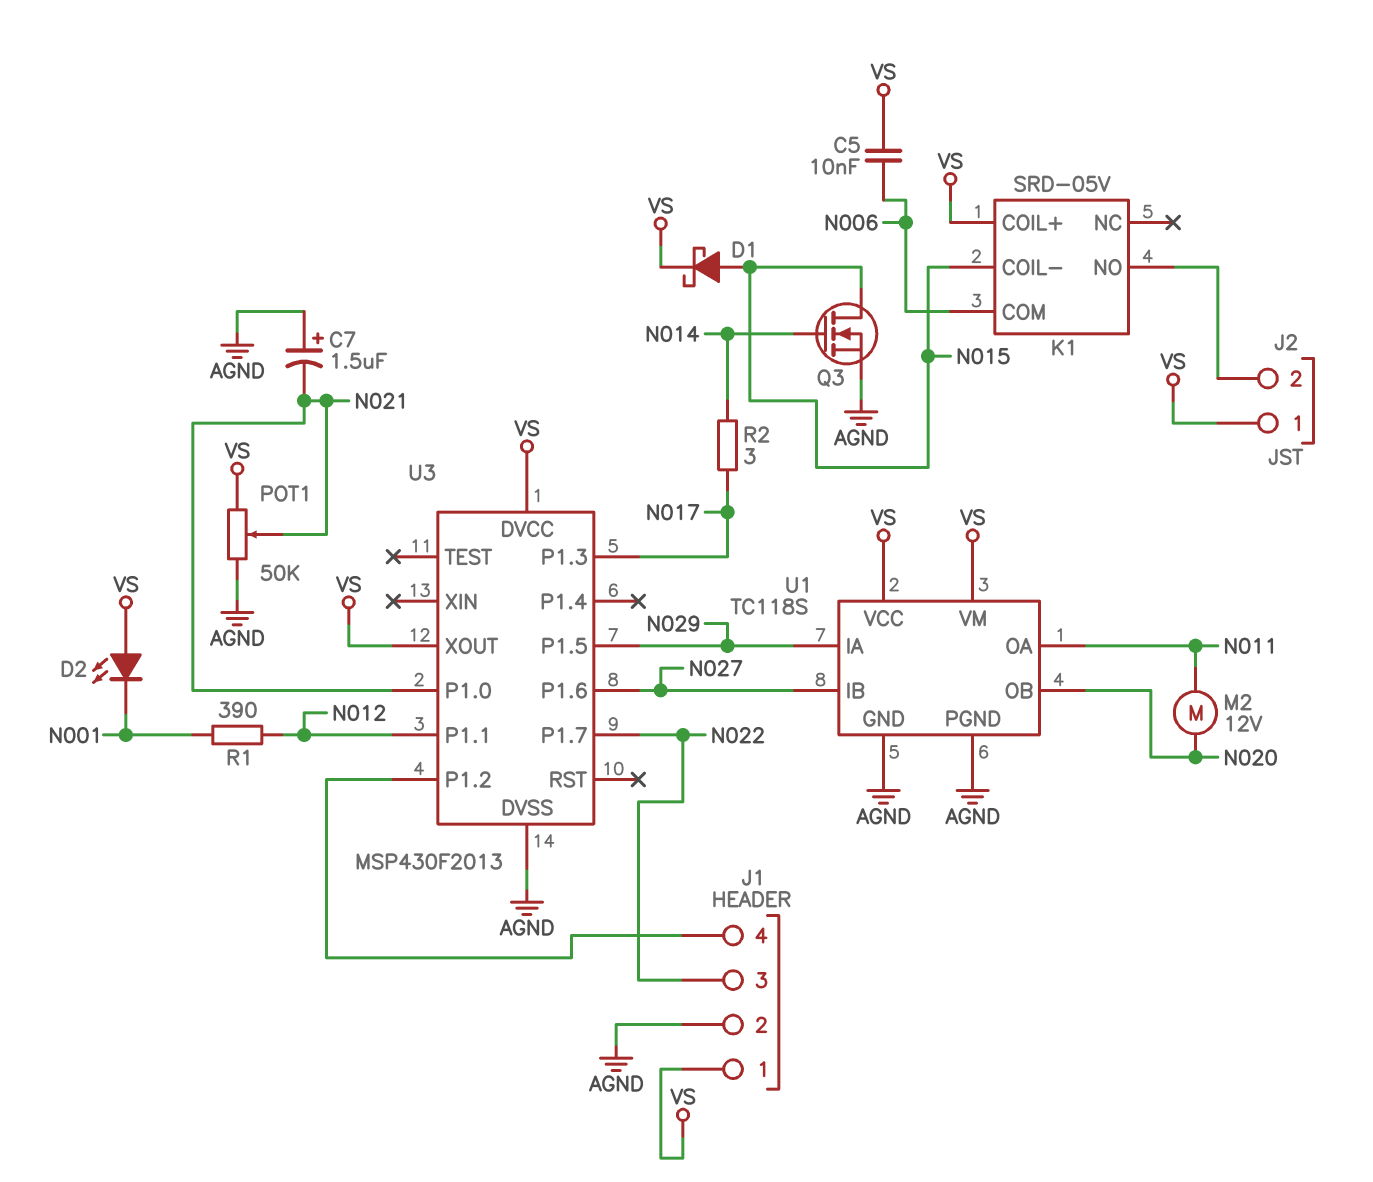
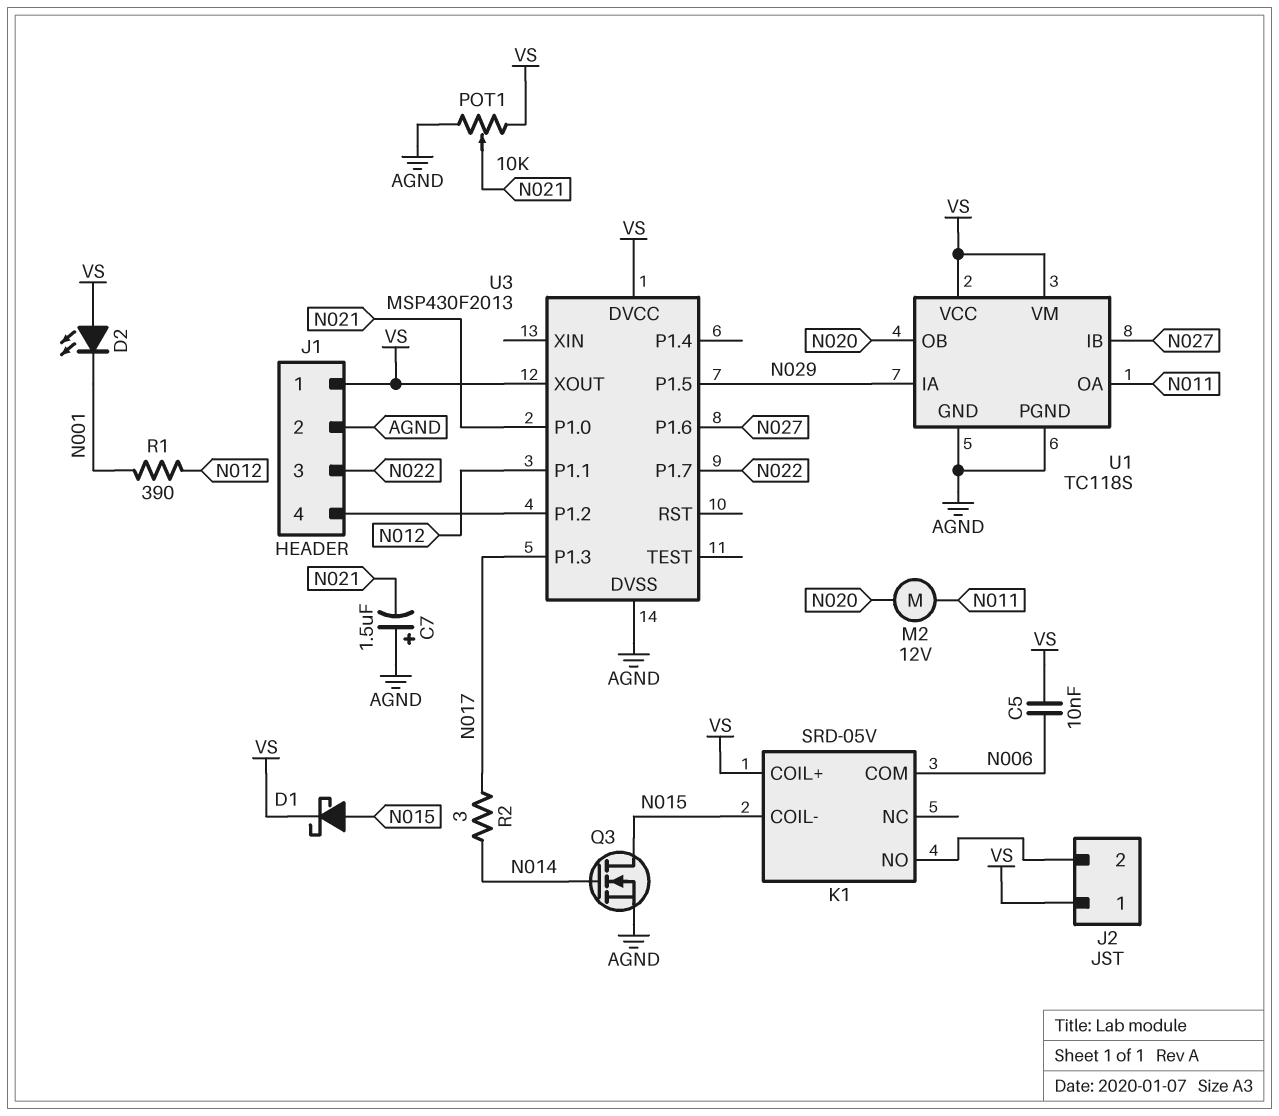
POT1: 50k (AGND, VS, wiper N021) -> 10k (AGND, VS, wiper N021)

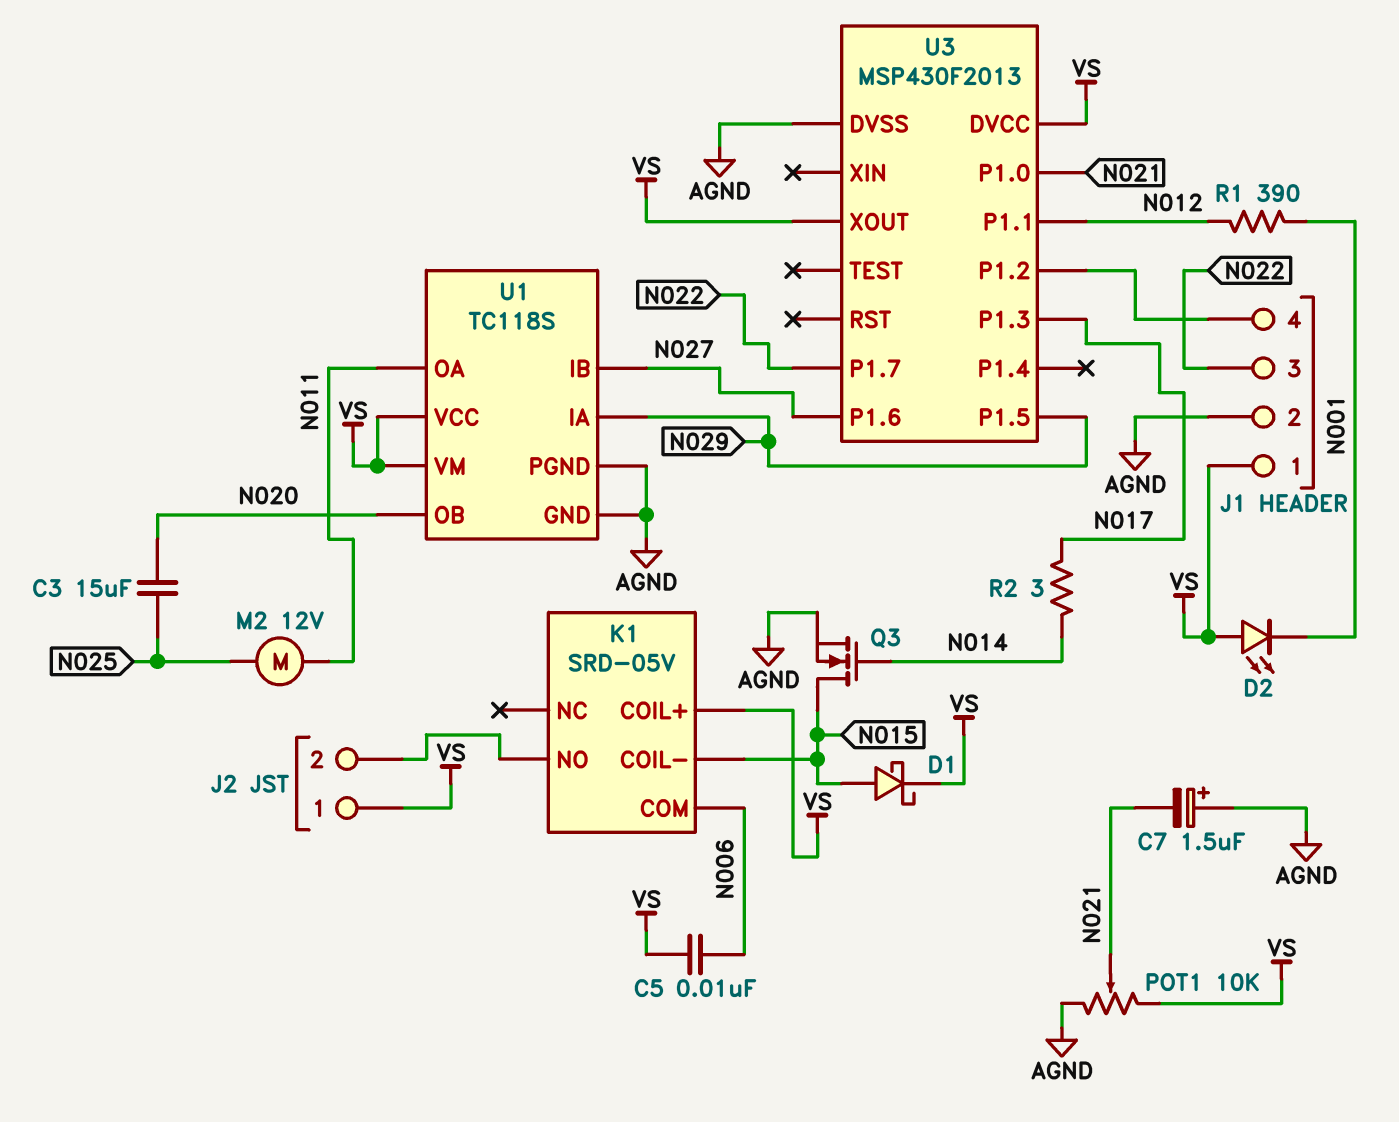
C3: none -> 15uF (N020, N025)
M2: motor 12V (N011, N020) -> motor 12V (N011, N025)

